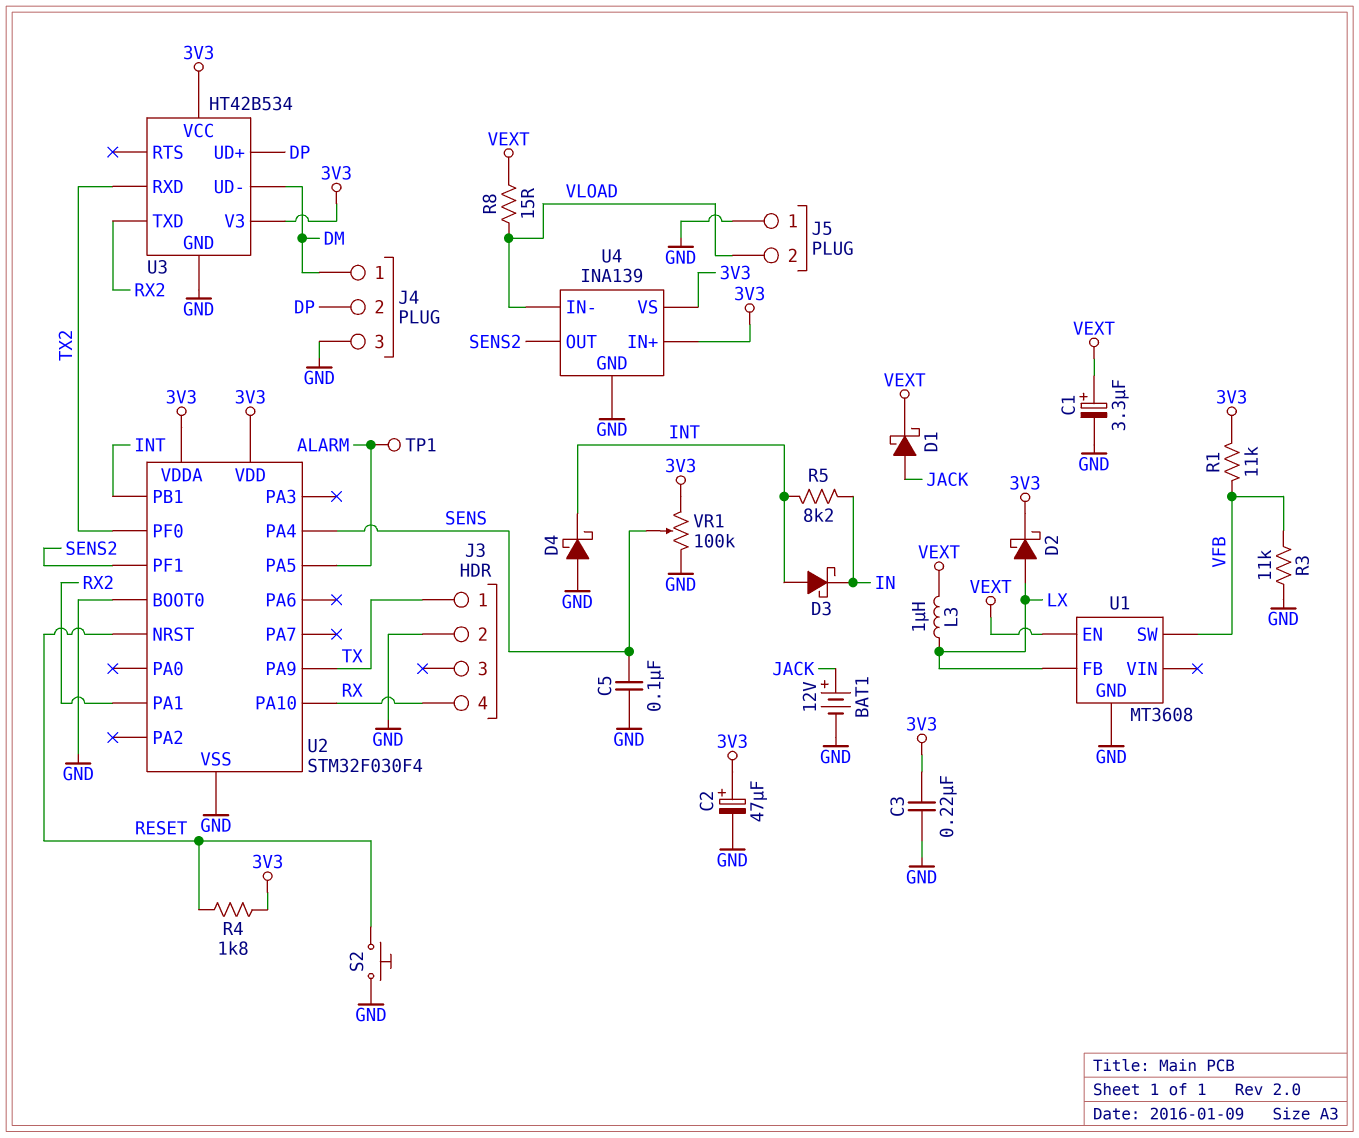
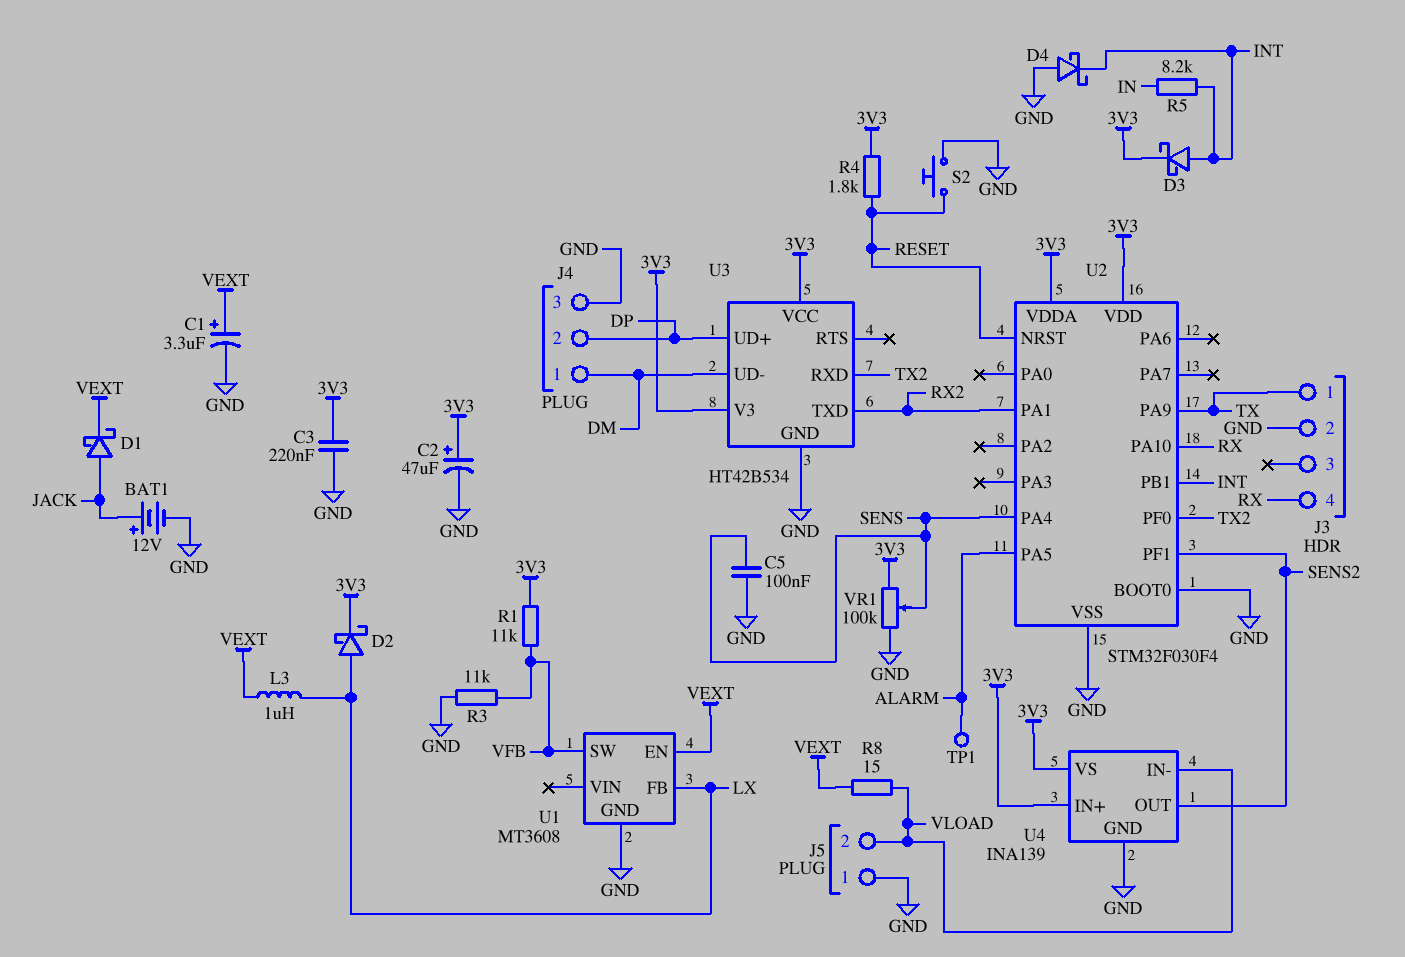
D3: schottky (A INT, K IN) -> schottky (A INT, K 3V3)

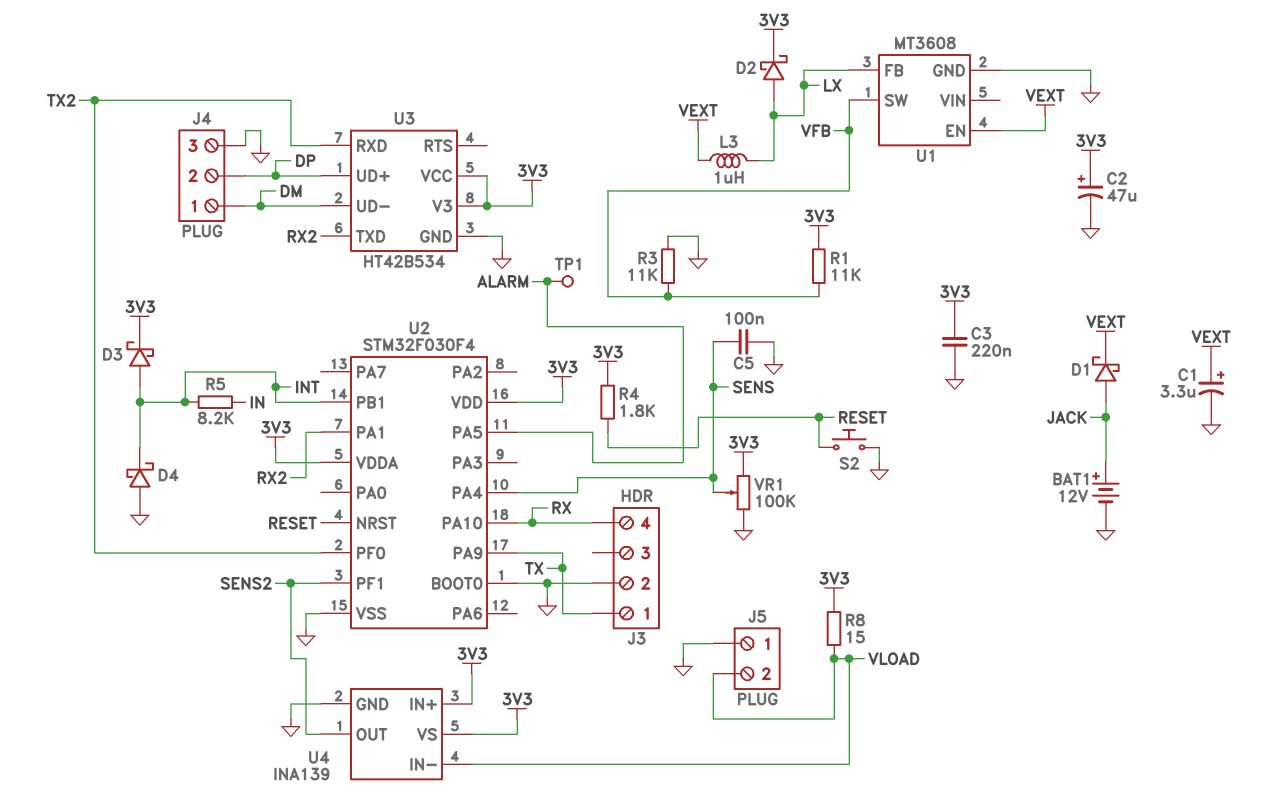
R8: 15 (VEXT, VLOAD) -> 15 (3V3, VLOAD)

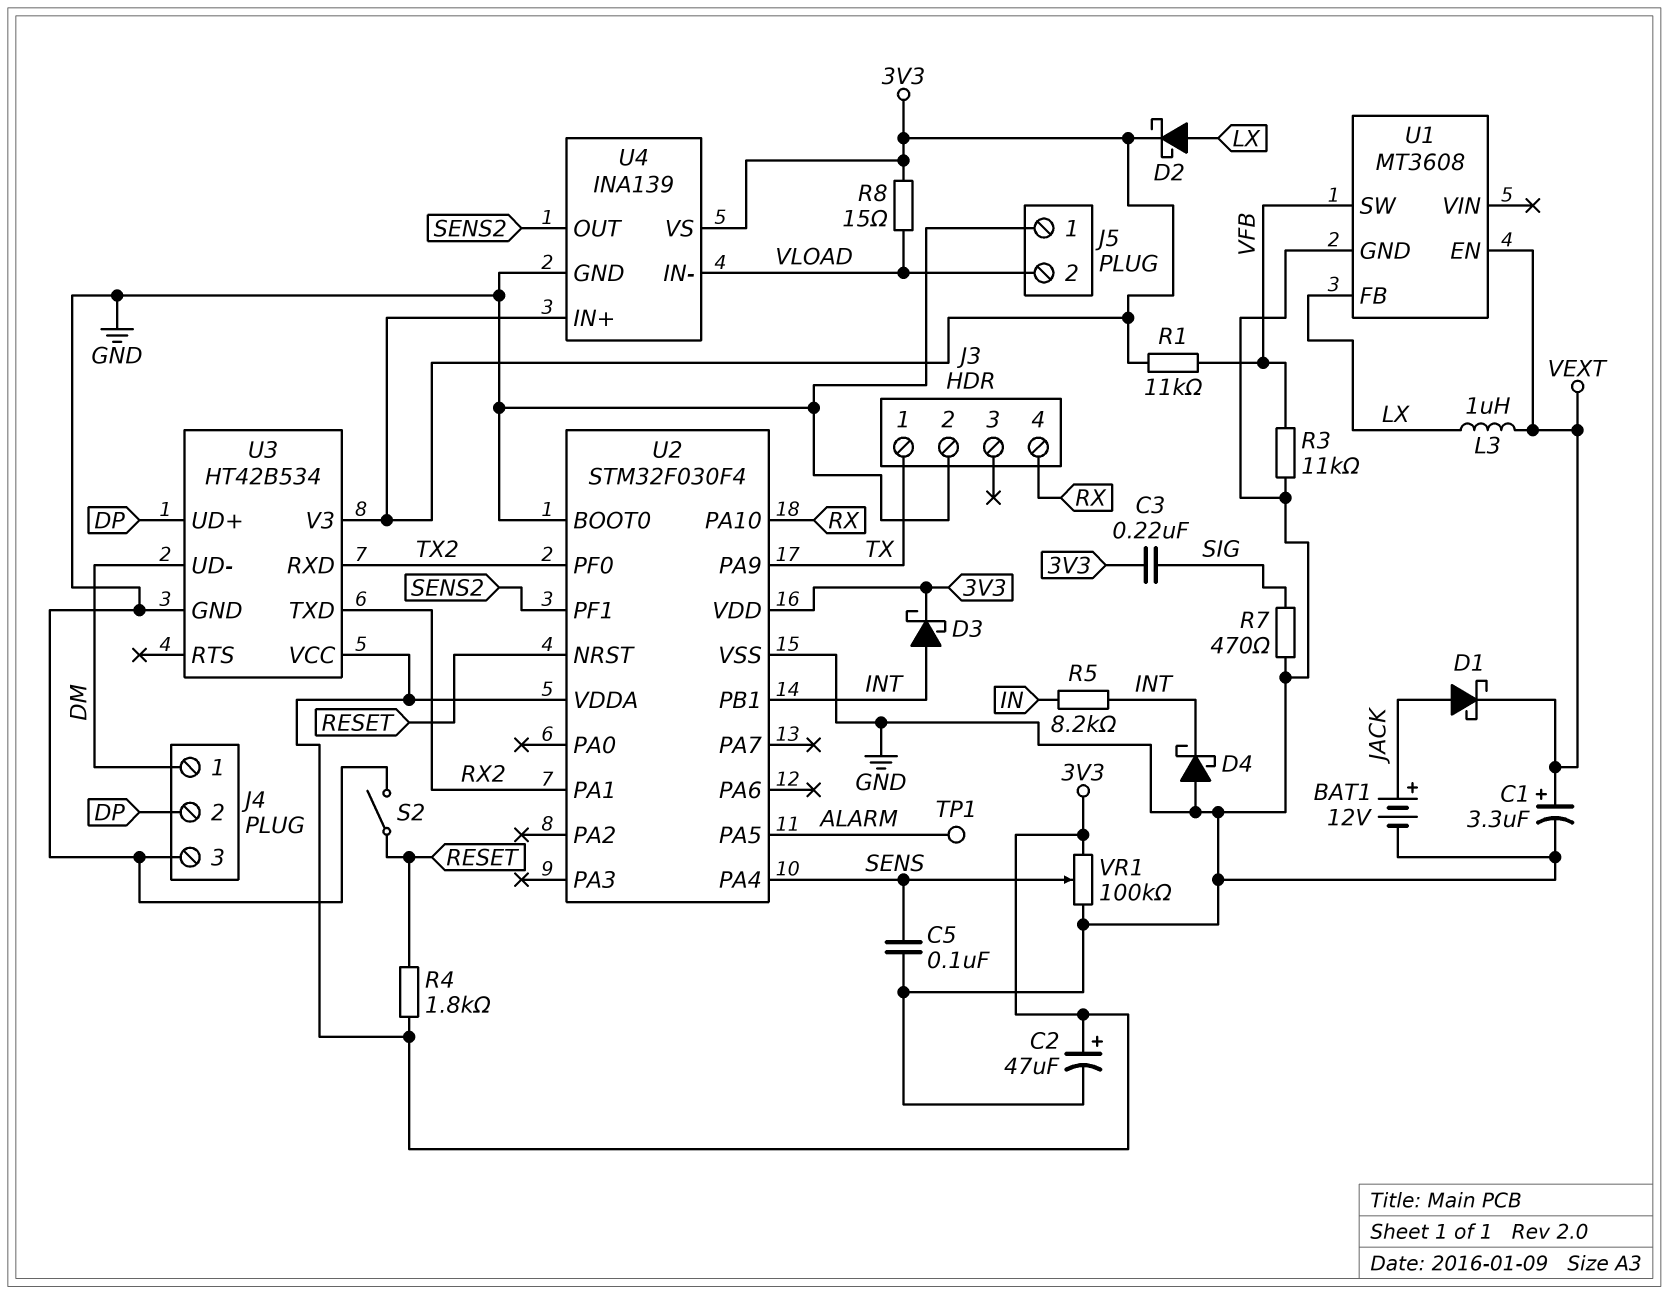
C3: 220nF (3V3, GND) -> 220nF (3V3, SIG)
R7: none -> 470 (GND, SIG)
S2: button (GND, RESET) -> switch (GND, RESET)

